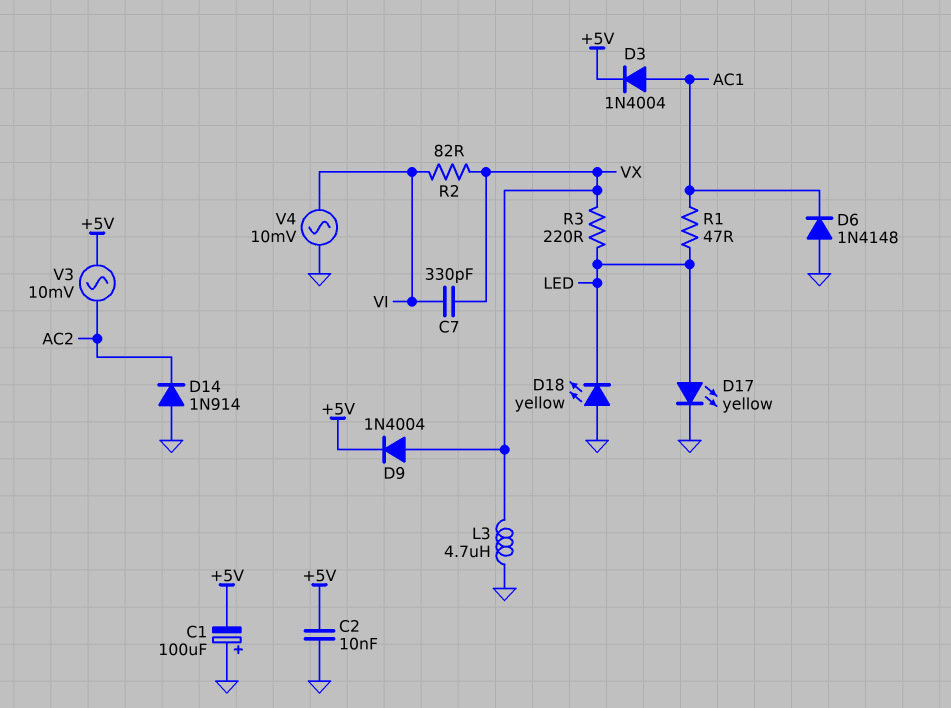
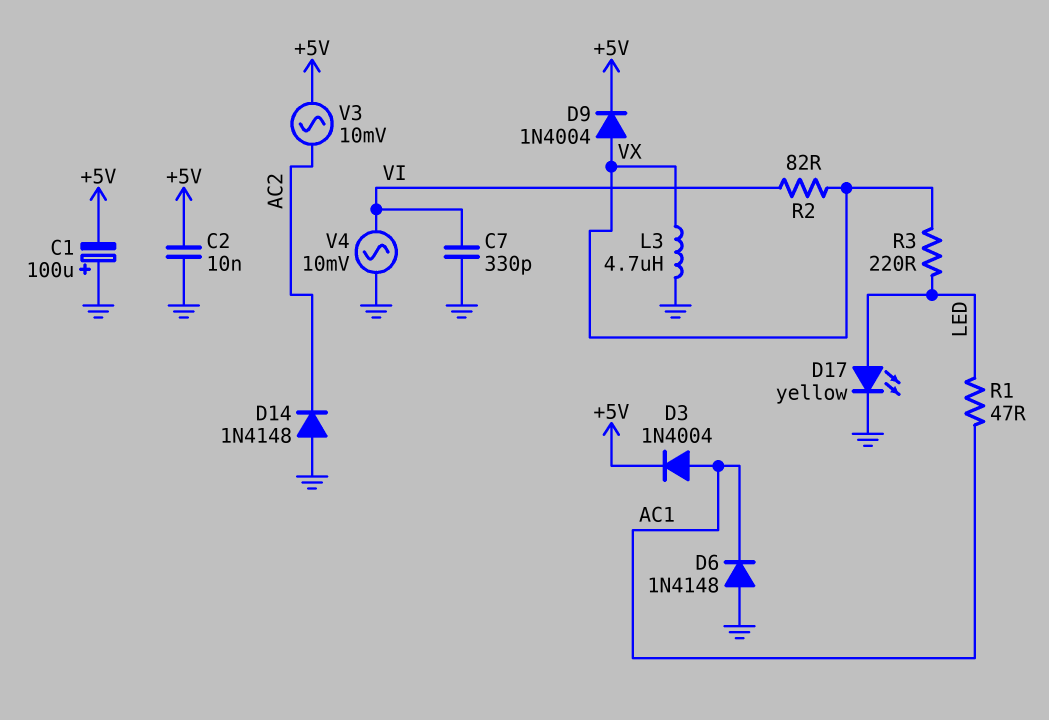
C7: 330pF (VI, VX) -> 330pF (GND, VI)
D14: diode 1N914 (A GND, K AC2) -> diode 1N4148 (A GND, K AC2)
D18: LED yellow (A GND, K LED) -> none

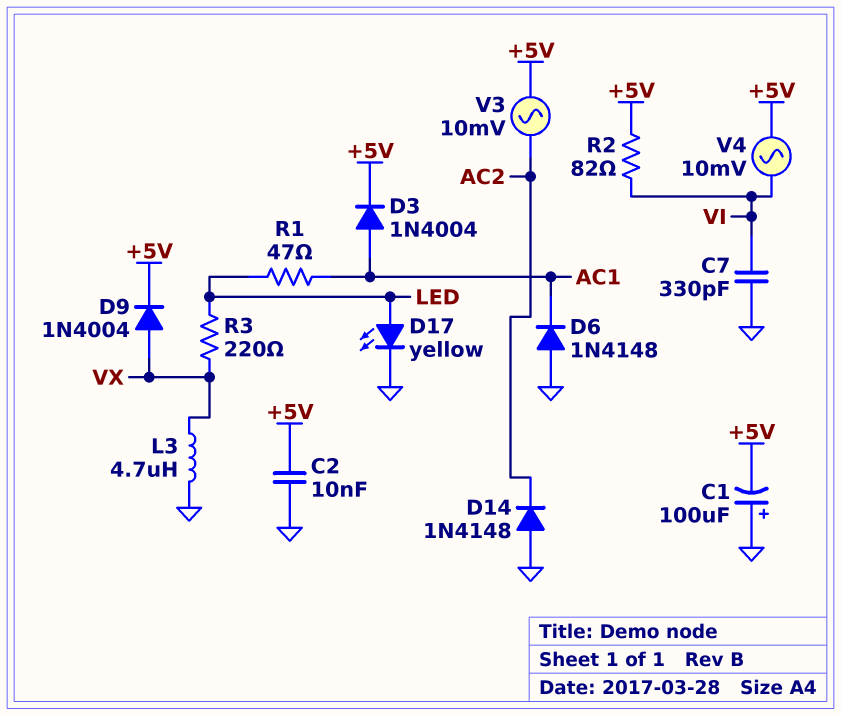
R2: 82 (VI, VX) -> 82 (+5V, VI)
V4: AC 10mV (GND, VI) -> AC 10mV (+5V, VI)

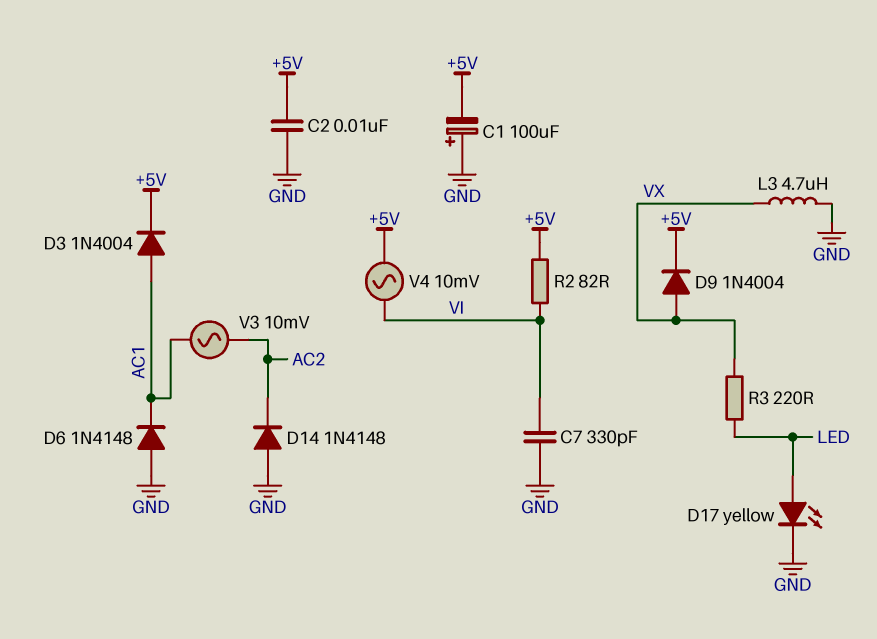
R1: 47 (AC1, LED) -> none
V3: AC 10mV (+5V, AC2) -> AC 10mV (AC1, AC2)

